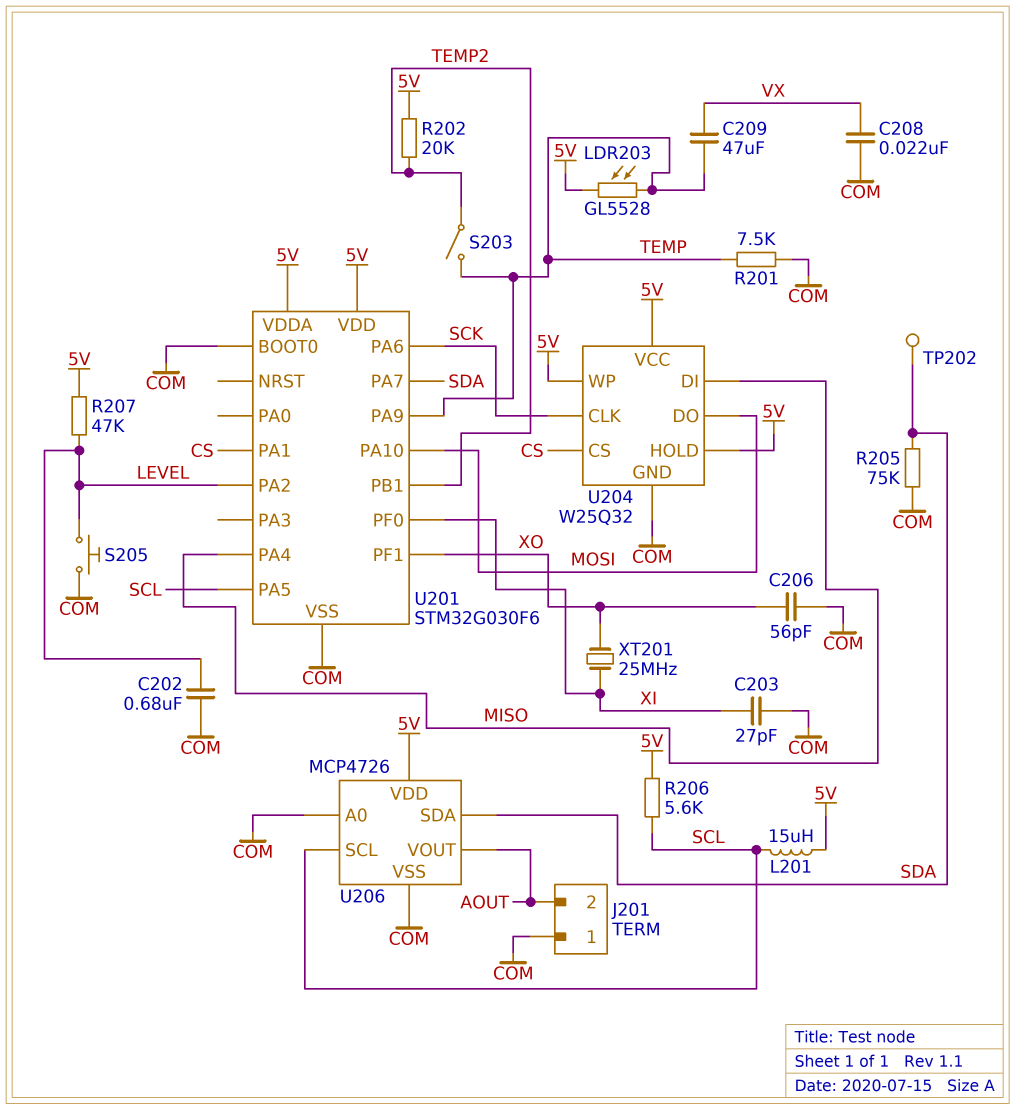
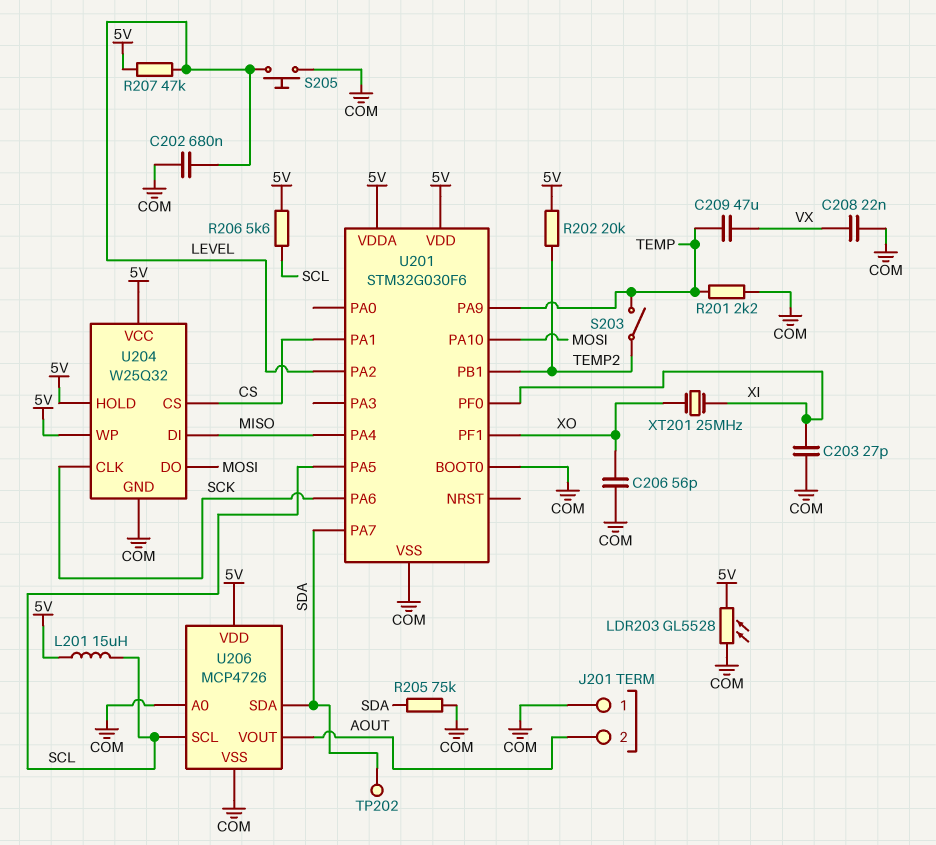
LDR203: GL5528 (5V, TEMP) -> GL5528 (5V, COM)
R201: 7.5k (COM, TEMP) -> 2.2k (COM, TEMP)

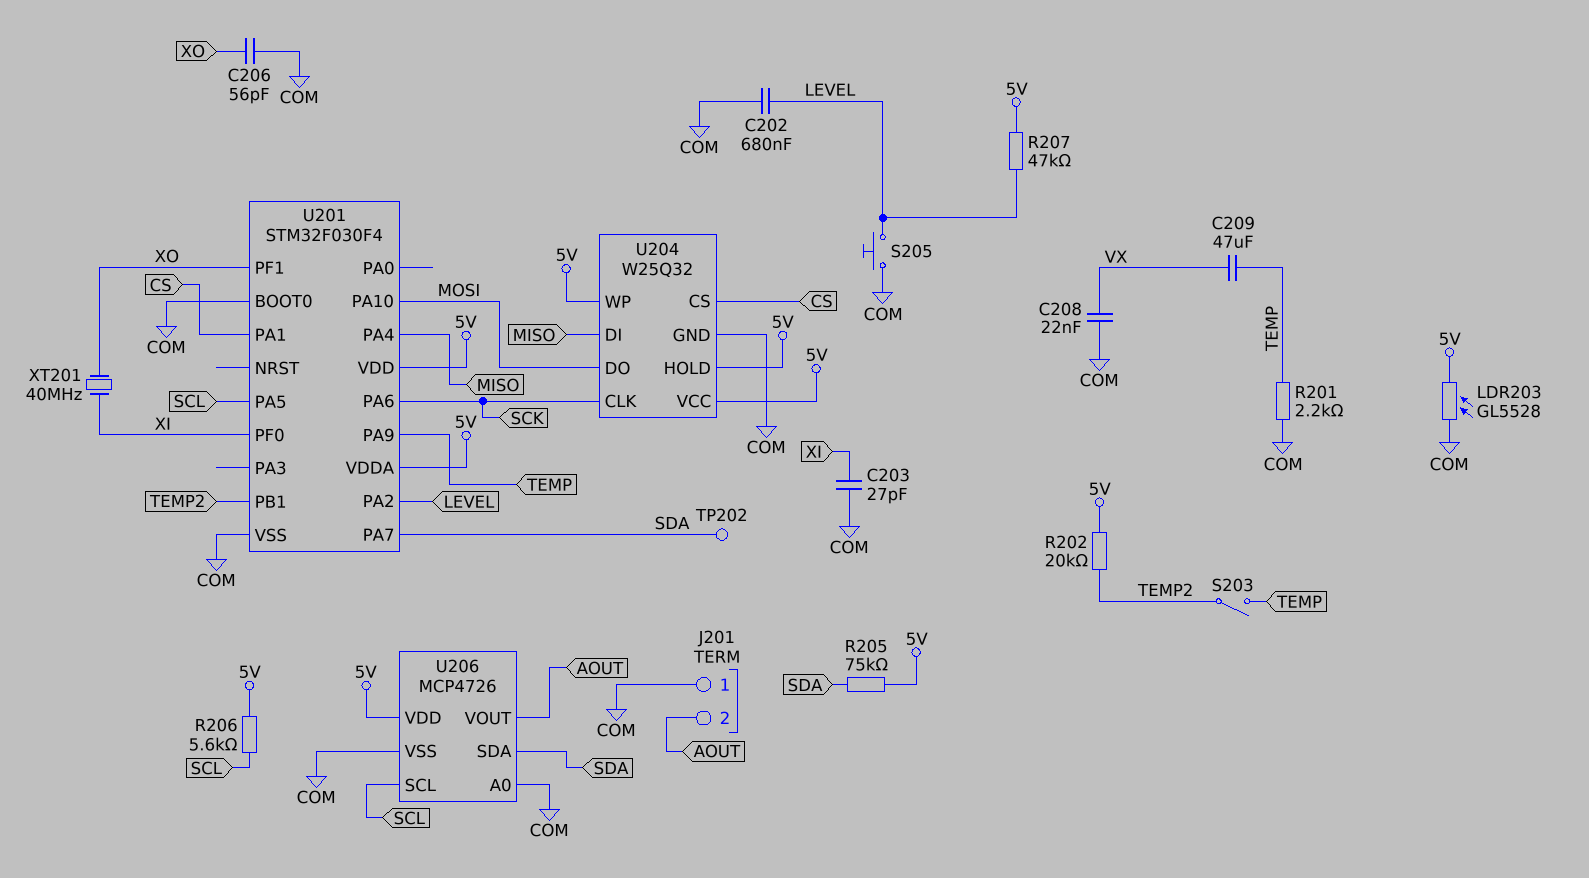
L201: 15uH (5V, SCL) -> none
R205: 75k (COM, SDA) -> 75k (5V, SDA)
U201: STM32G030F6 -> STM32F030F4
XT201: 25MHz (XI, XO) -> 40MHz (XI, XO)

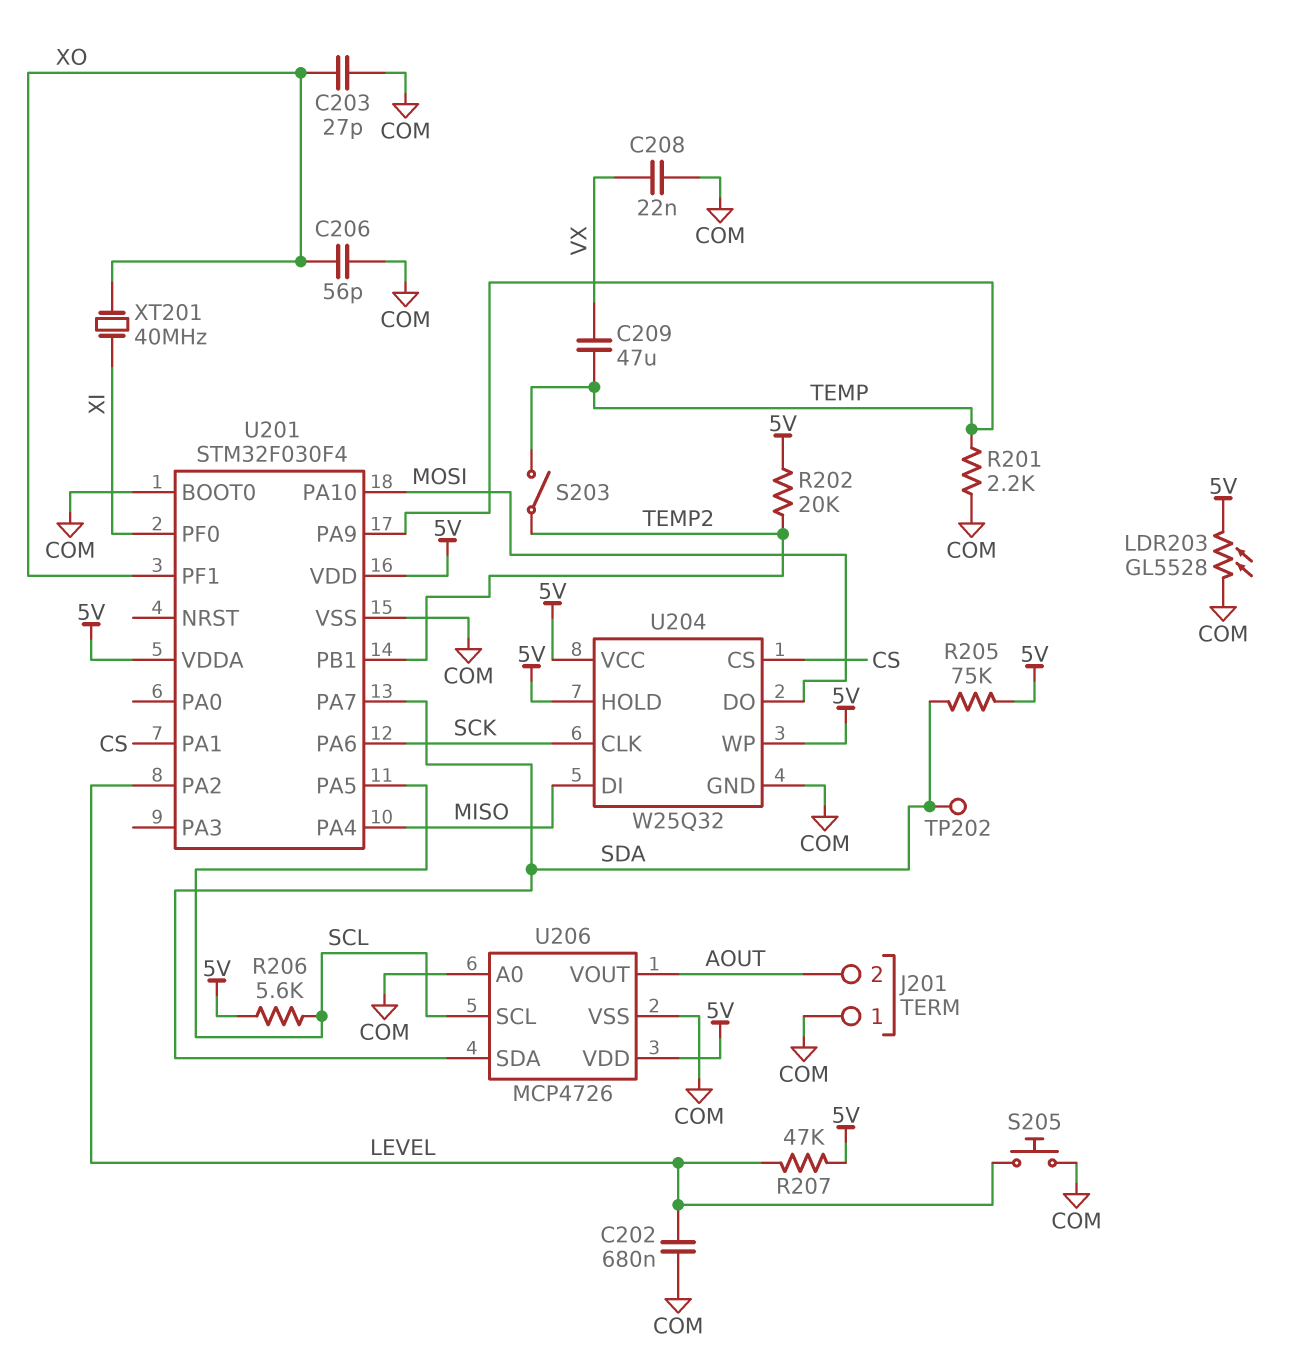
C203: 27pF (COM, XI) -> 27pF (COM, XO)

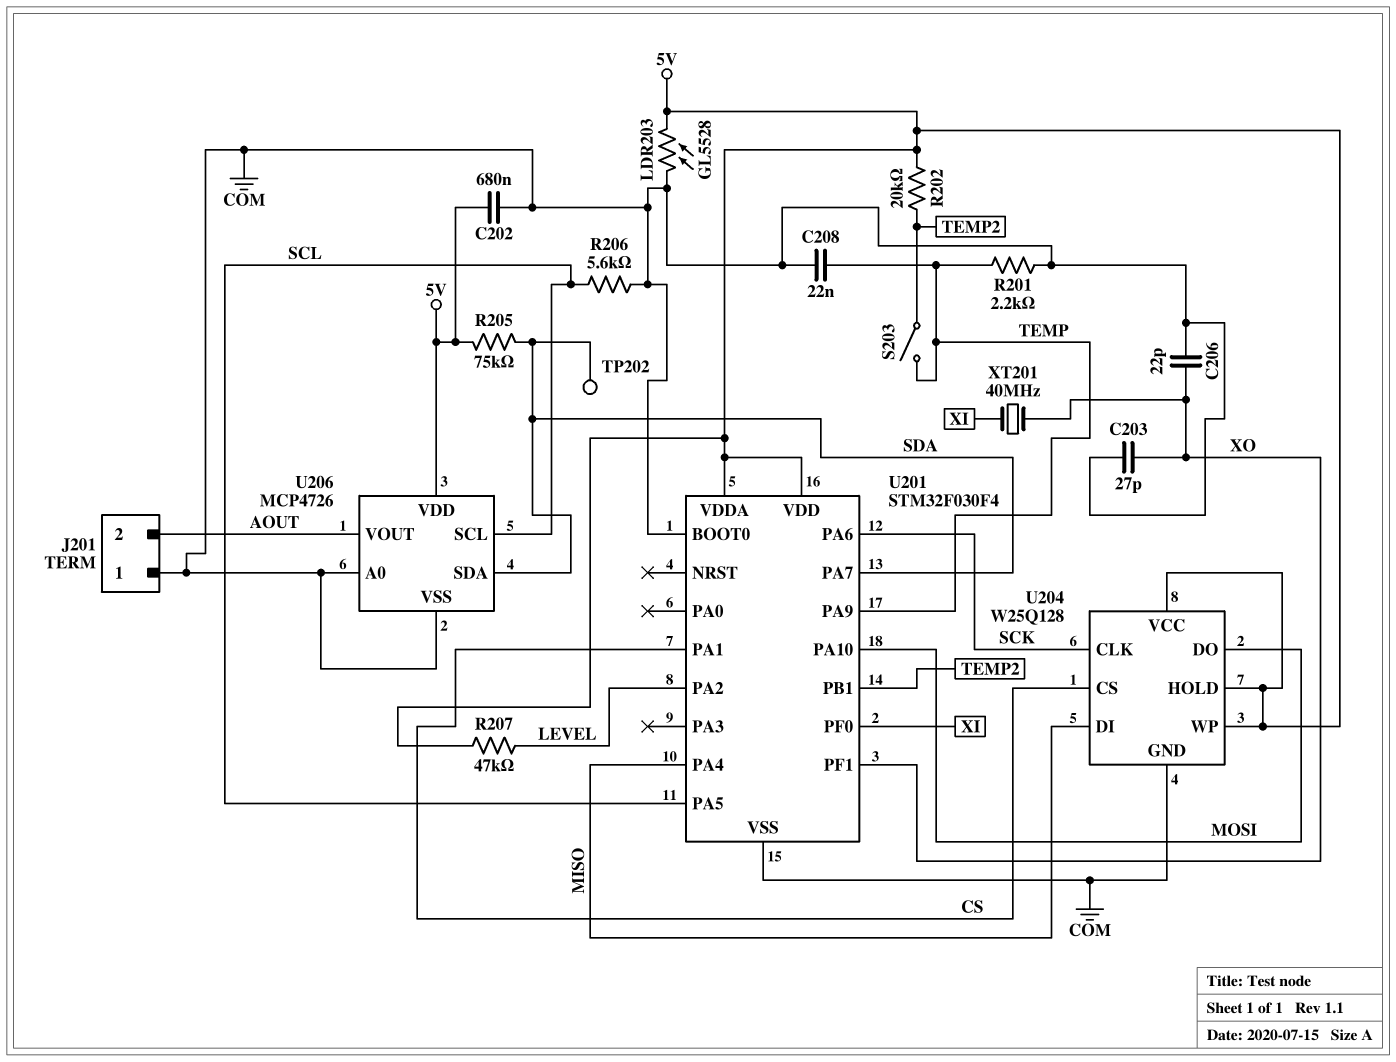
C202: 680nF (COM, LEVEL) -> 680nF (5V, COM)
C206: 56pF (COM, XO) -> 22pF (COM, XO)
C208: 22nF (COM, VX) -> 22nF (COM, TEMP)
C209: 47uF (TEMP, VX) -> none
R206: 5.6k (5V, SCL) -> 5.6k (COM, SCL)
S205: button (COM, LEVEL) -> none
U204: W25Q32 -> W25Q128

